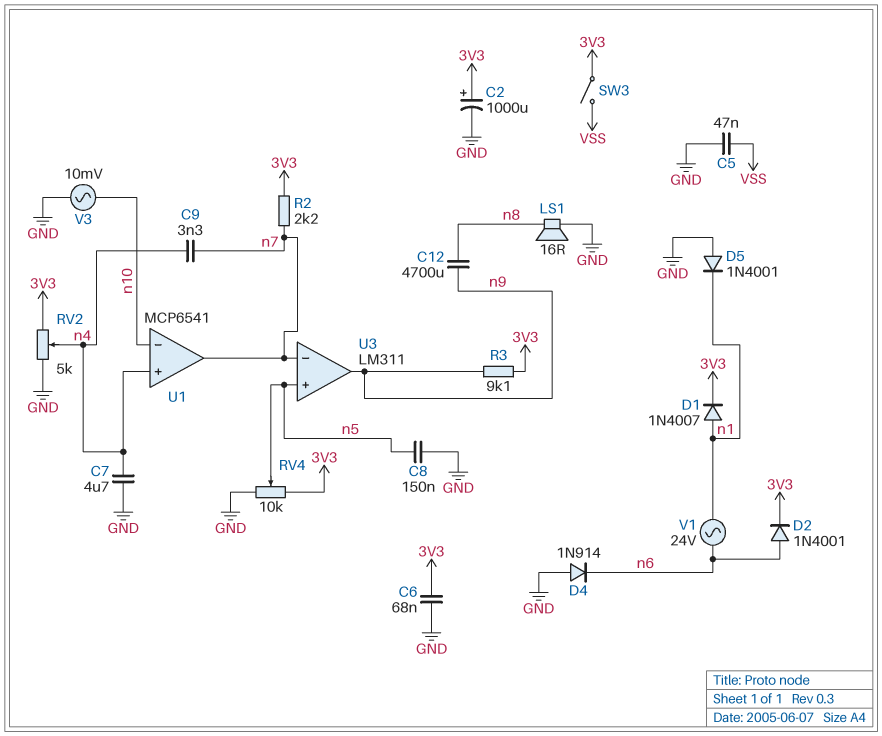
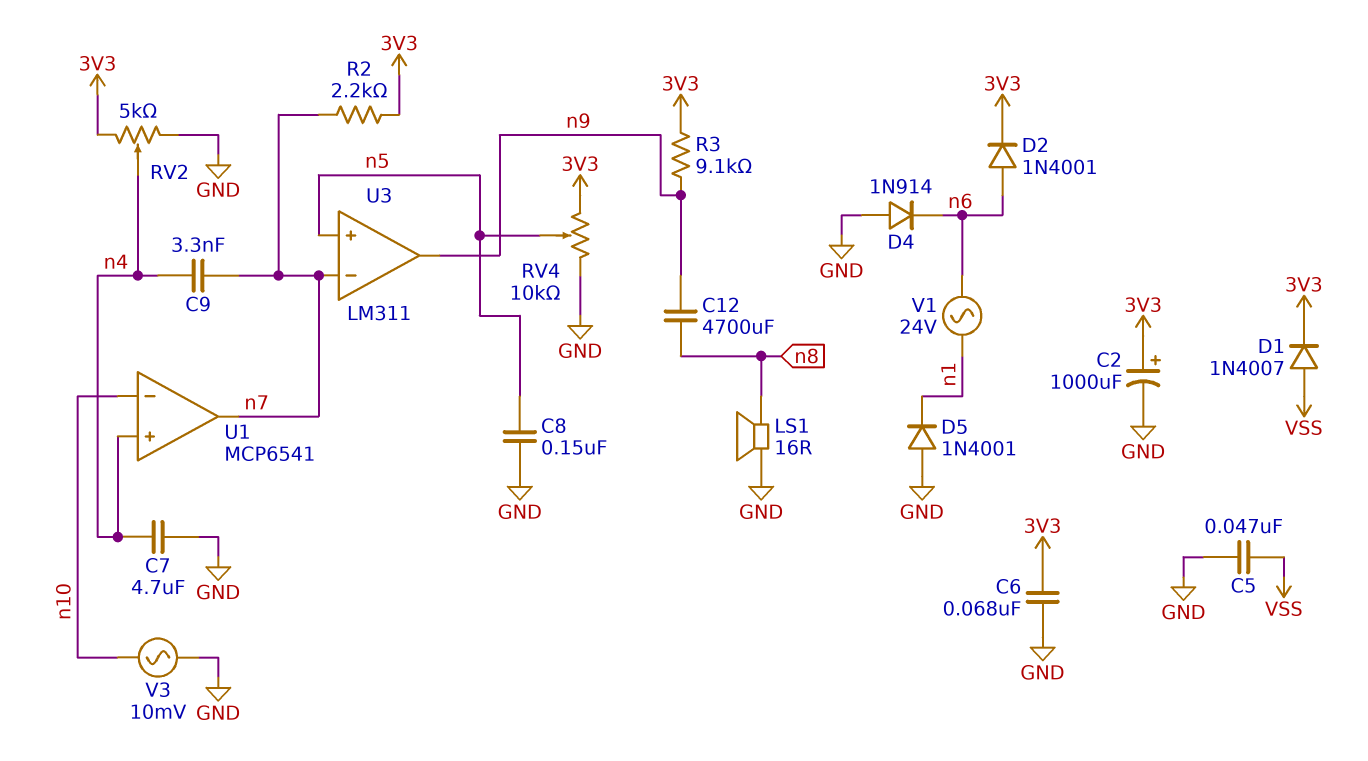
D1: diode 1N4007 (A n1, K 3V3) -> diode 1N4007 (A VSS, K 3V3)
SW3: switch (3V3, VSS) -> none

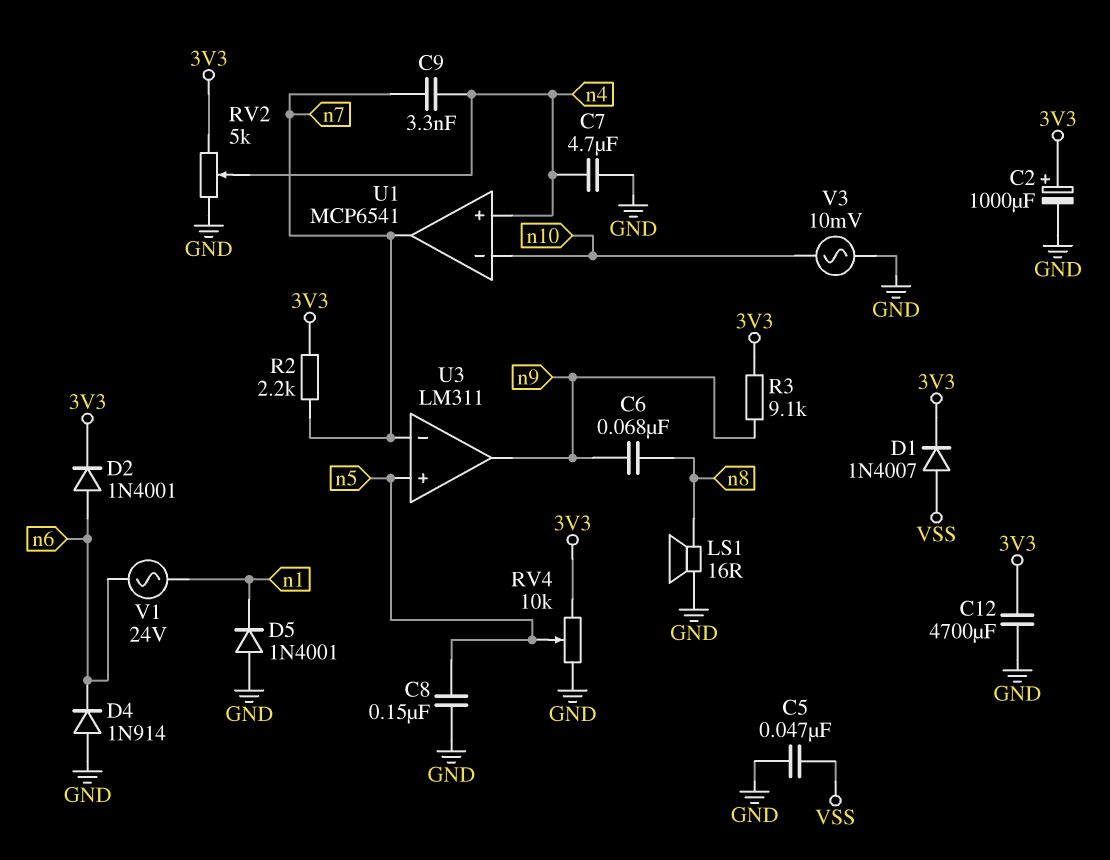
C6: 68nF (3V3, GND) -> 68nF (n8, n9)
C12: 4700uF (n8, n9) -> 4700uF (3V3, GND)

